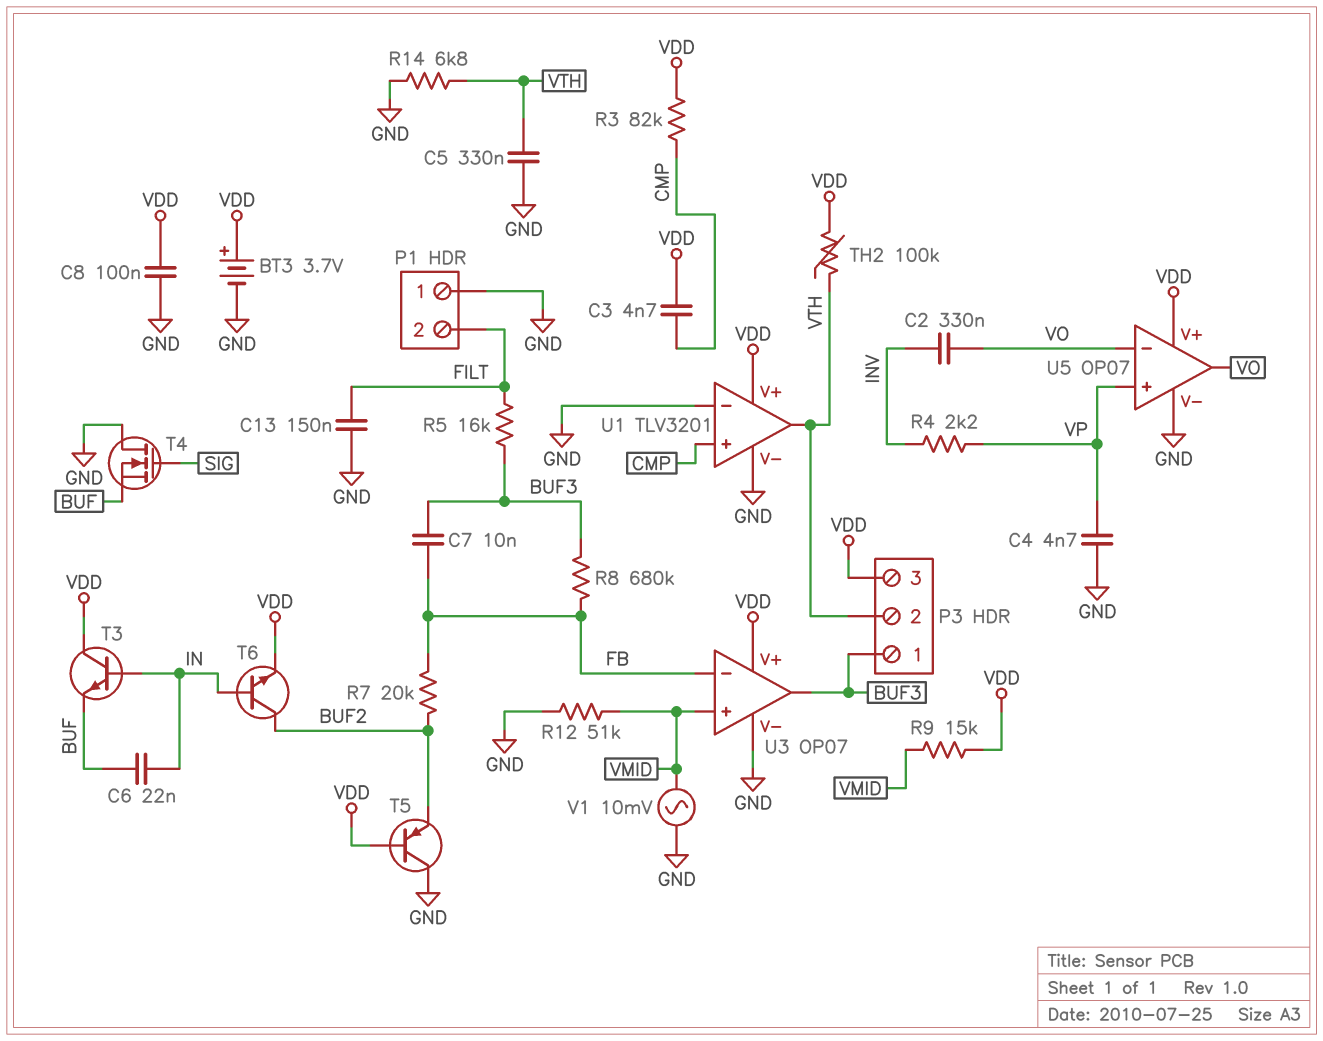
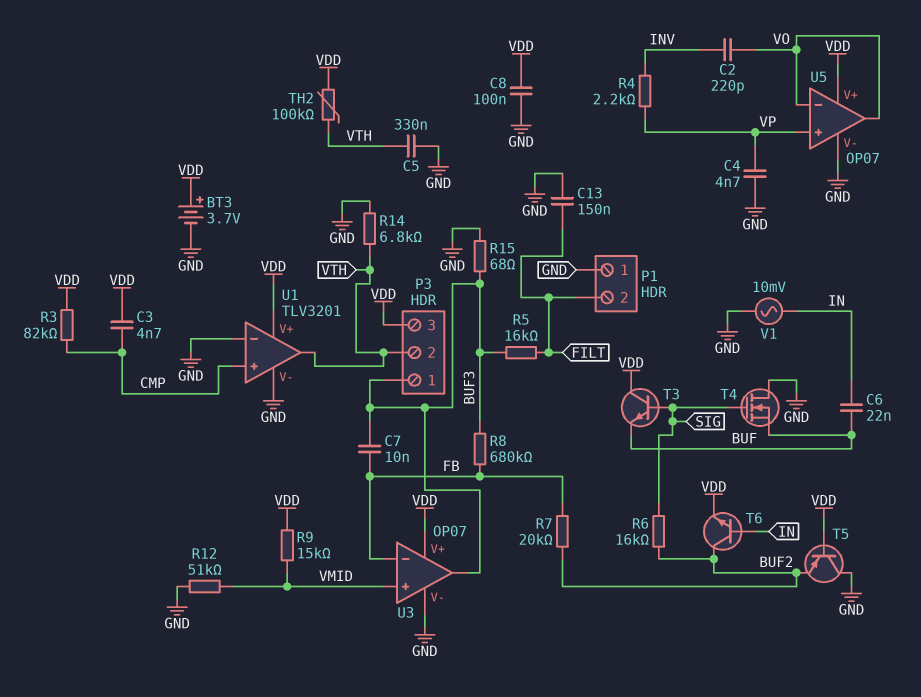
C2: 330nF (INV, VO) -> 220pF (INV, VO)
R6: none -> 16k (BUF2, SIG)
R15: none -> 68 (BUF3, GND)
T3: NPN (B IN, C VDD, E BUF) -> NPN (B SIG, C VDD, E BUF)
V1: AC 10mV (GND, VMID) -> AC 10mV (GND, IN)

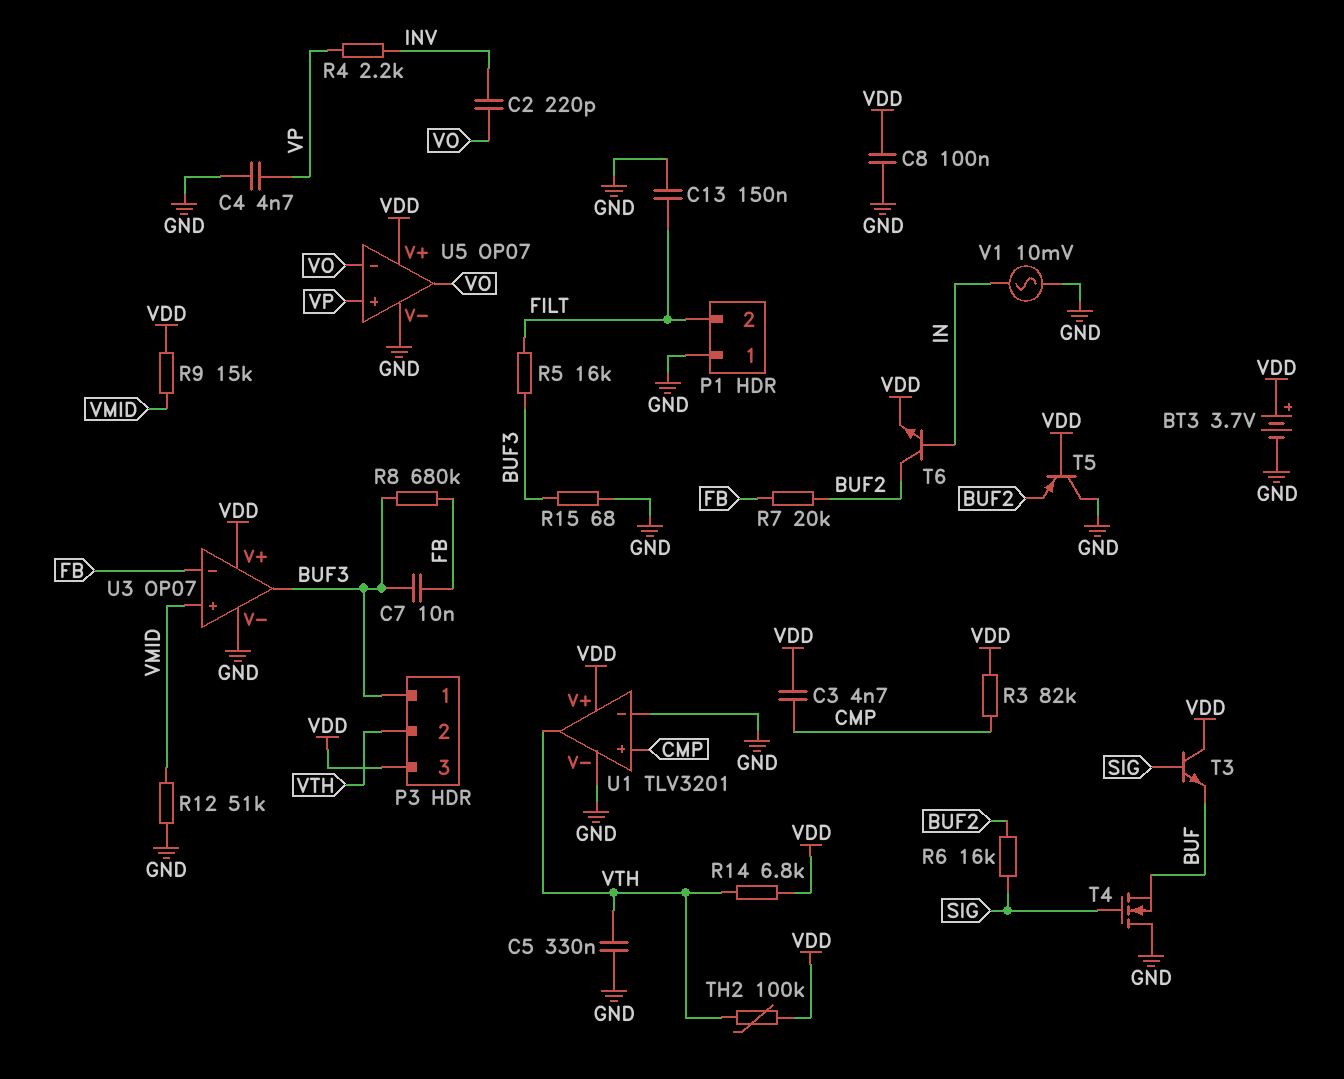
C6: 22nF (BUF, IN) -> none
R14: 6.8k (GND, VTH) -> 6.8k (VDD, VTH)

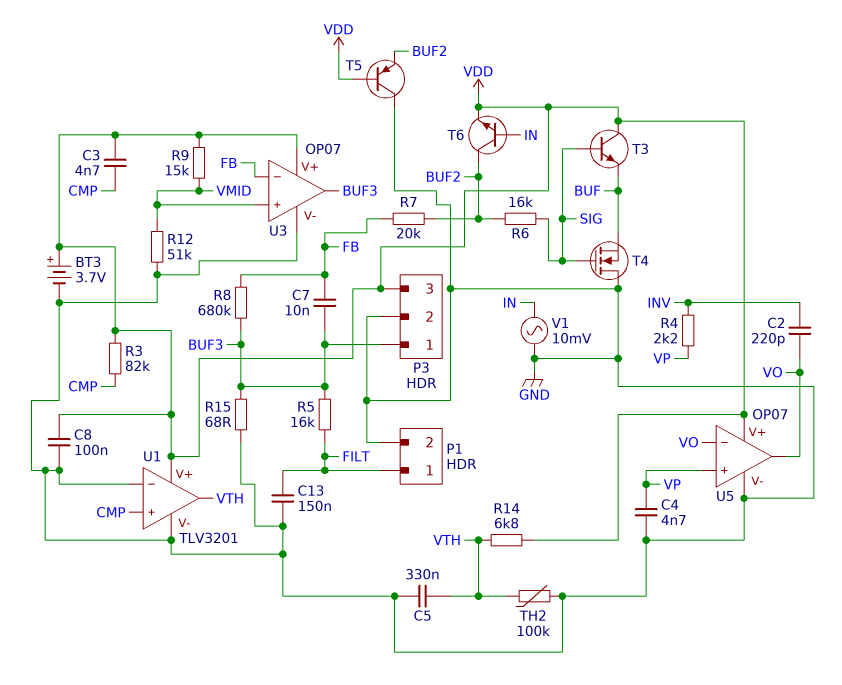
P1 pin 1: GND -> FILT
P1 pin 2: FILT -> GND
P3 pin 2: VTH -> GND
TH2: 100k (VDD, VTH) -> 100k (GND, VTH)

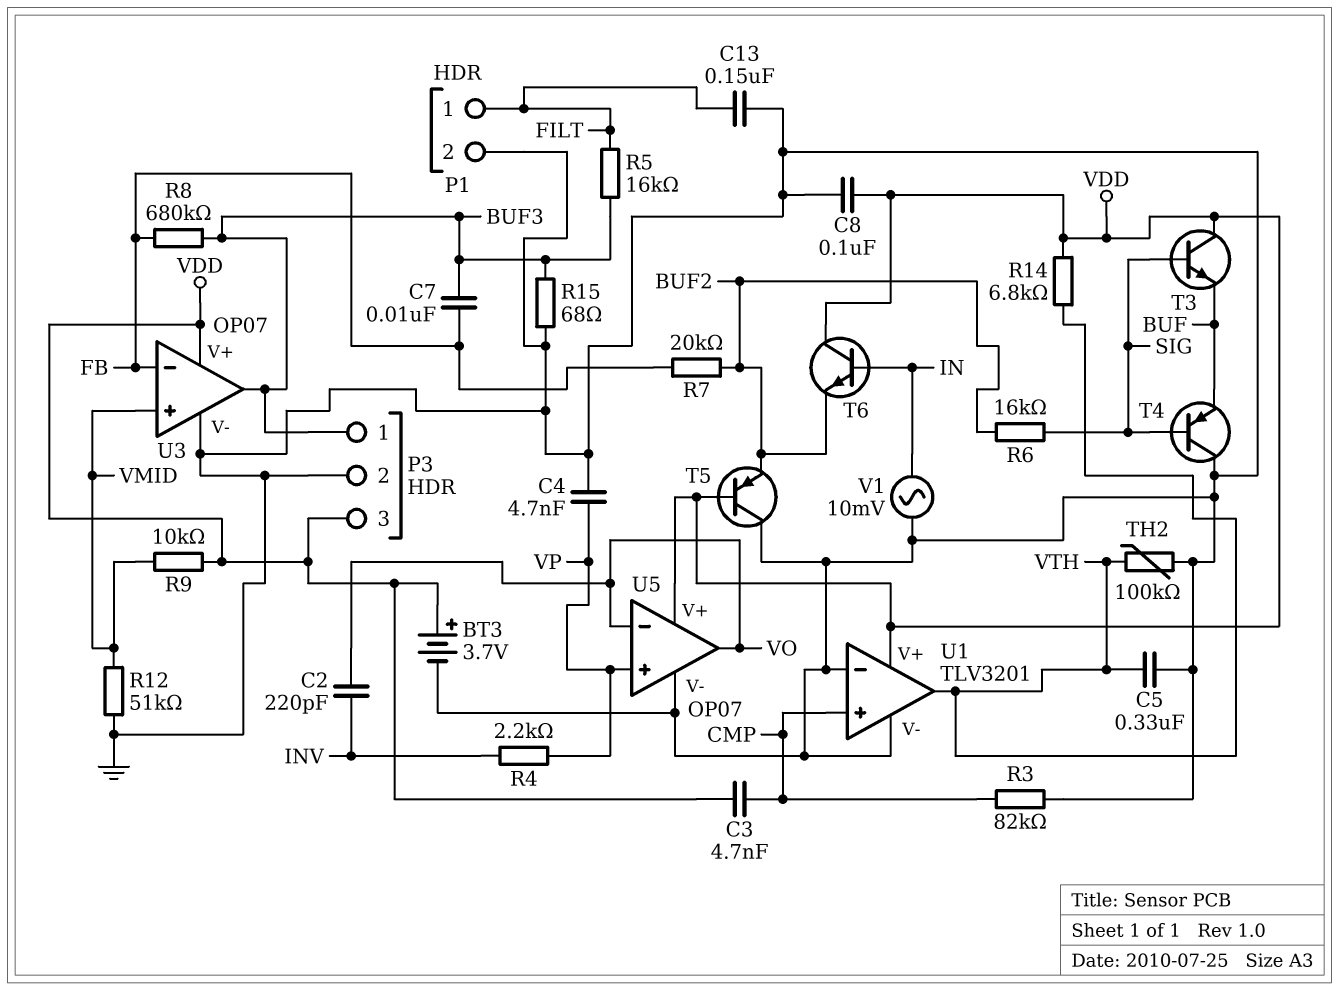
R3: 82k (CMP, VDD) -> 82k (CMP, GND)
R9: 15k (VDD, VMID) -> 10k (VDD, VMID)
T4: NMOS (G SIG, D GND, S BUF) -> PNP (B SIG, C GND, E BUF)
T6: NPN (B IN, C BUF2, E VDD) -> NPN (B IN, C VDD, E BUF2)

